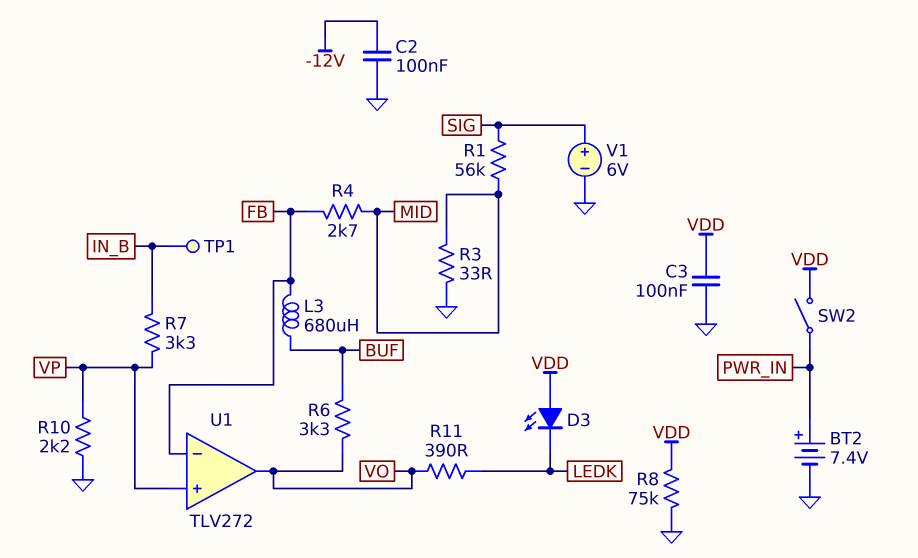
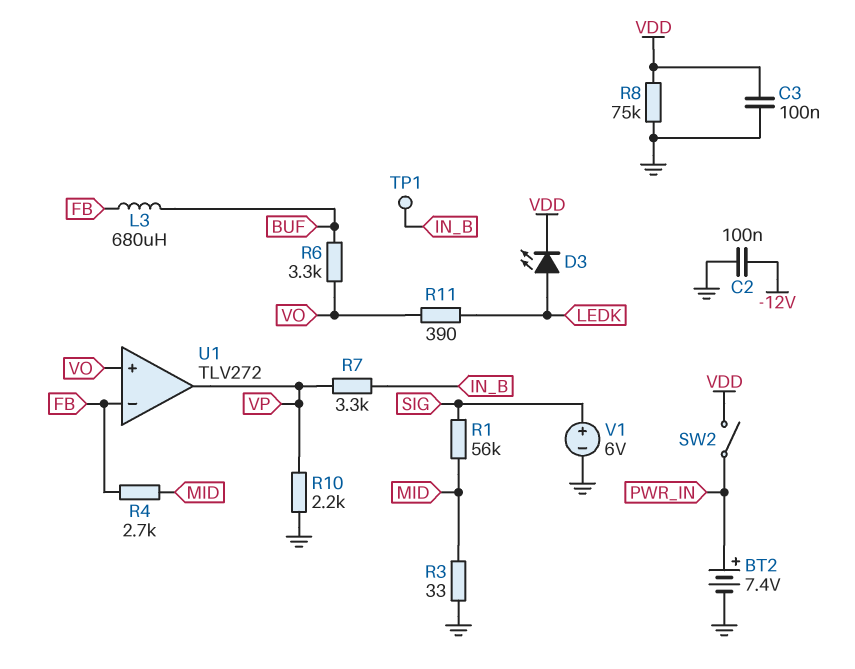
D3: LED (A VDD, K LEDK) -> LED (A LEDK, K VDD)
U1 pin in+: VP -> VO
U1 pin out: VO -> VP

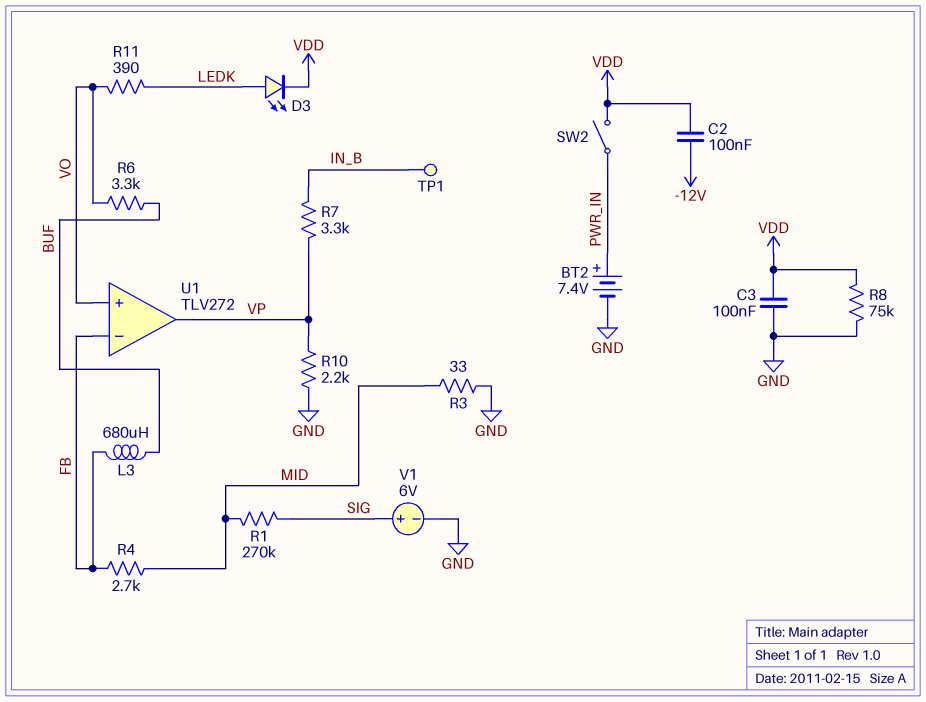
C2: 100nF (-12V, GND) -> 100nF (-12V, VDD)
R1: 56k (MID, SIG) -> 270k (MID, SIG)

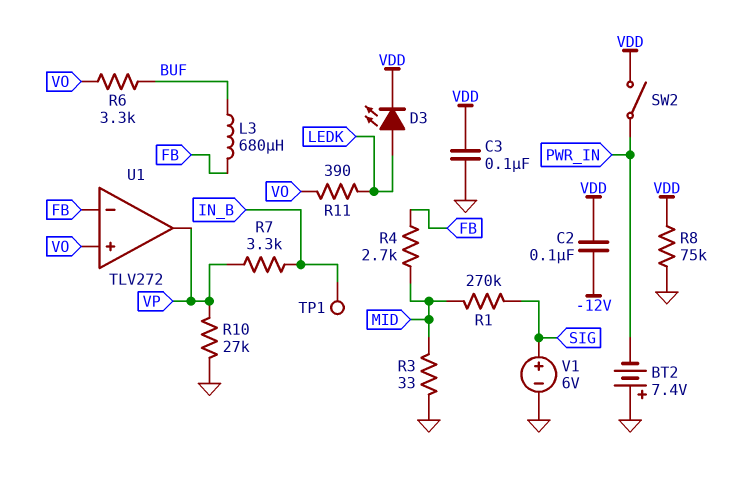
BT2: 7.4V (plus PWR_IN, minus GND) -> 7.4V (plus GND, minus PWR_IN)
R10: 2.2k (GND, VP) -> 27k (GND, VP)

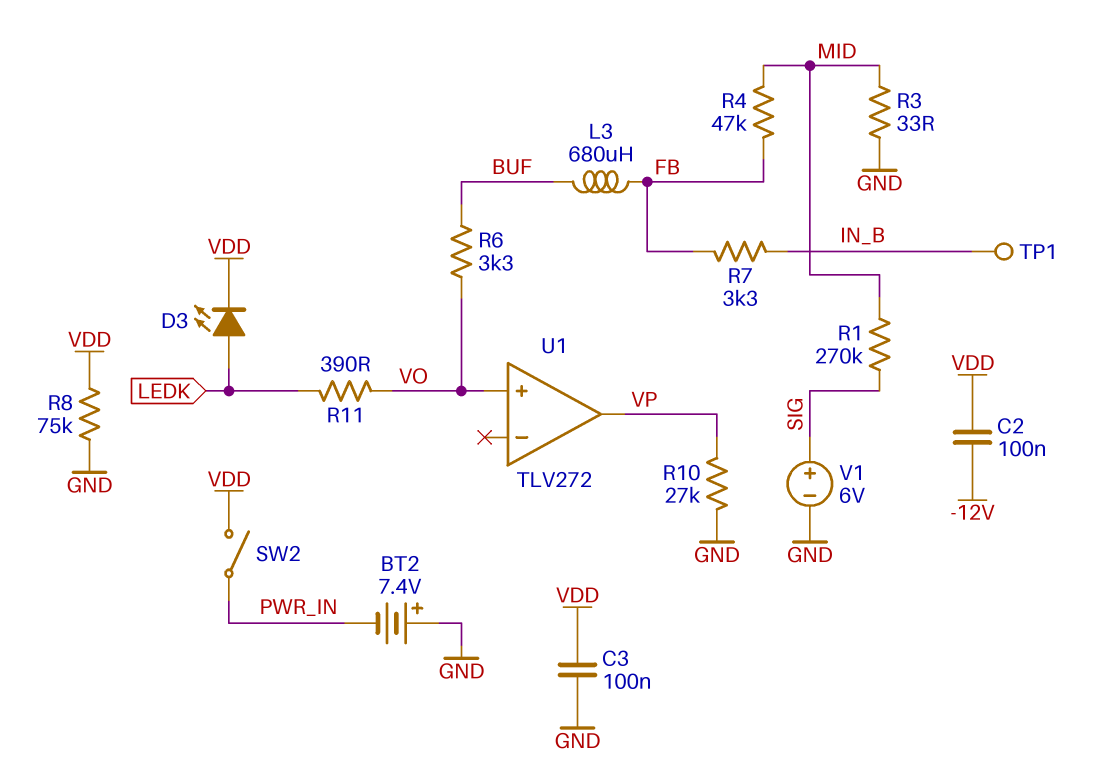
R4: 2.7k (FB, MID) -> 47k (FB, MID)
R7: 3.3k (IN_B, VP) -> 3.3k (FB, IN_B)
U1 pin in-: FB -> none

